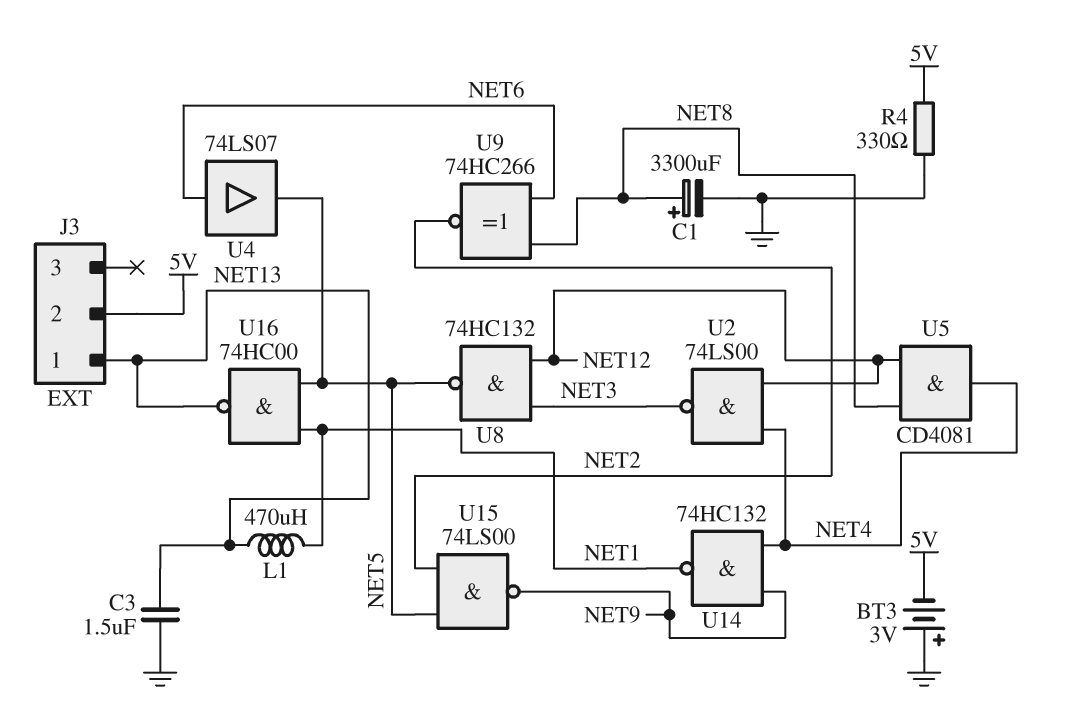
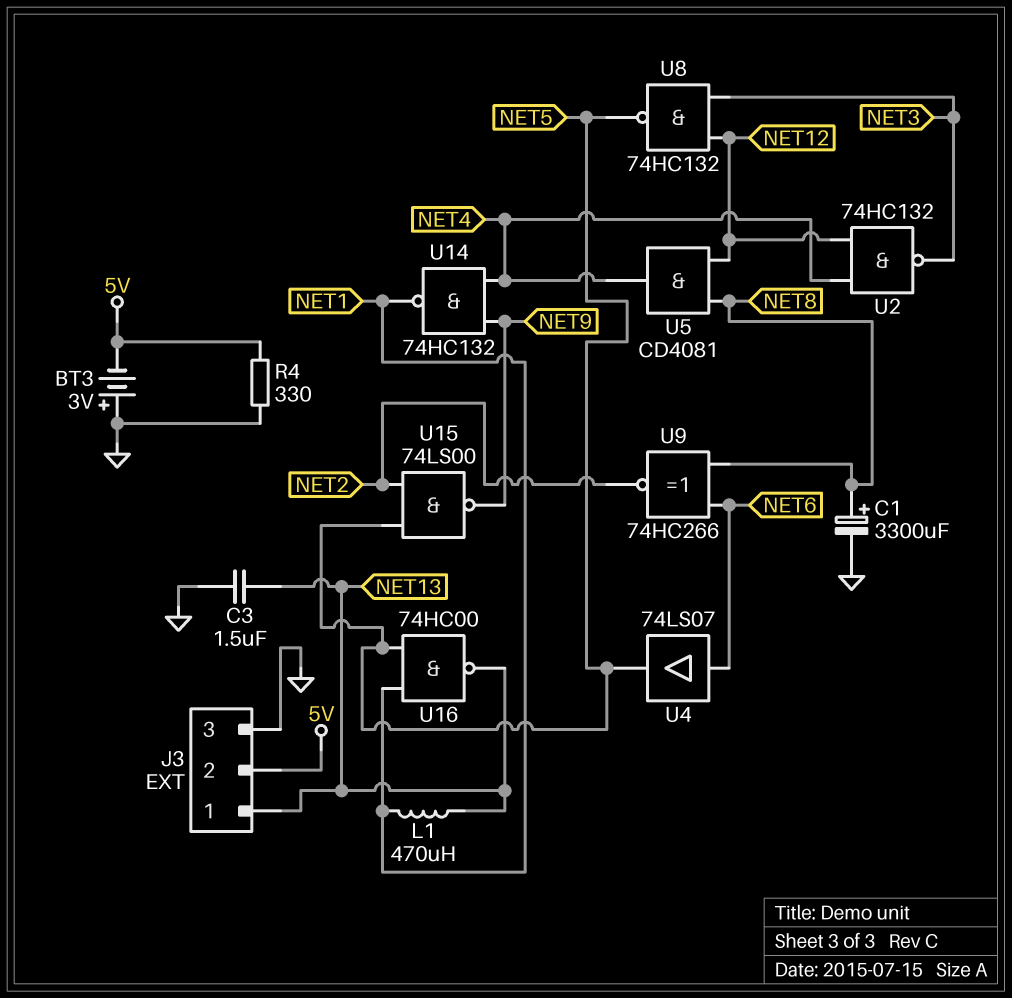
J3 pin 3: none -> GND
U2: NAND 74LS00 (in NET4, in NET12, out NET3) -> NAND 74HC132 (in NET4, in NET12, out NET3)

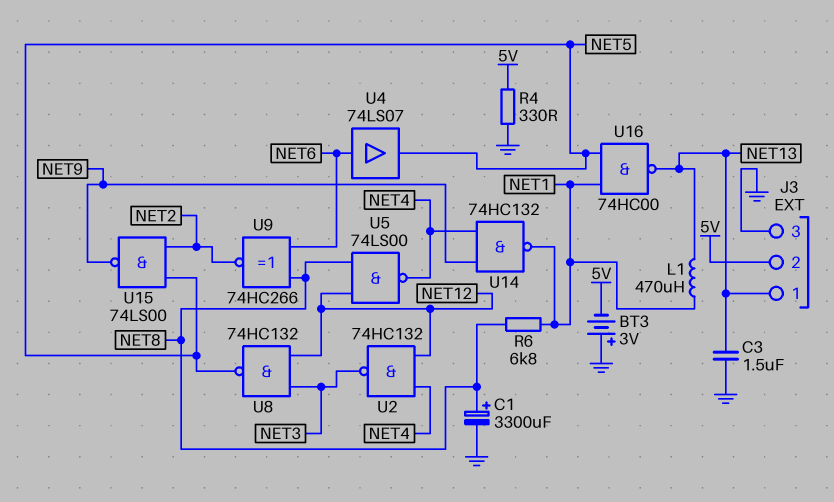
R6: none -> 6.8k (NET1, NET8)
U5: AND CD4081 (in NET8, in NET12, out NET4) -> NAND 74LS00 (in NET8, in NET12, out NET4)

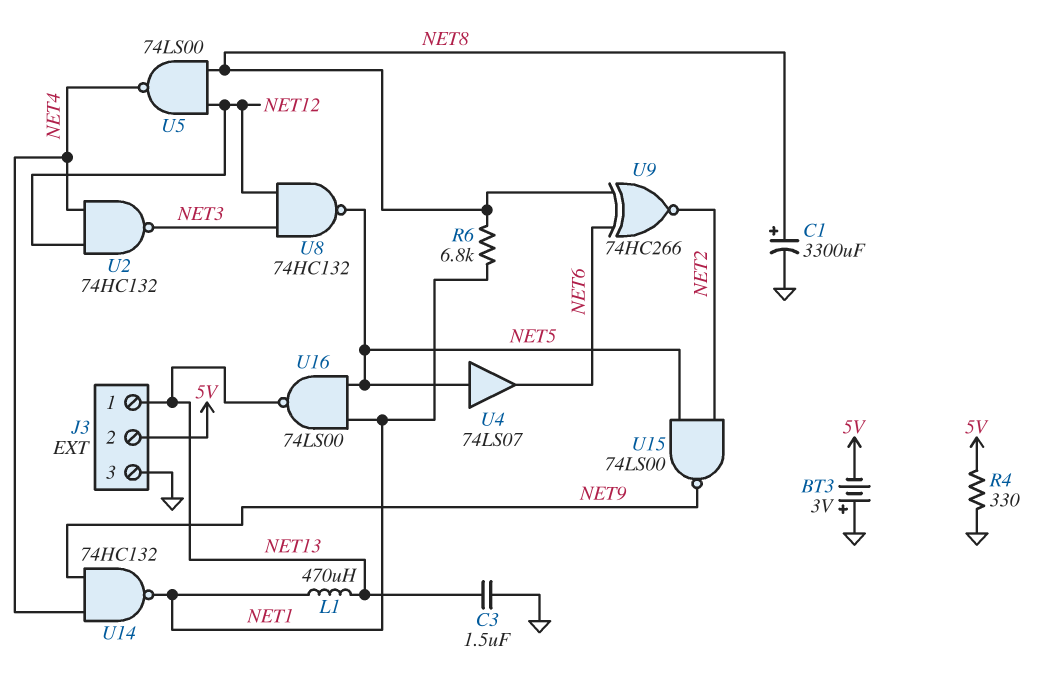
U4: buffer 74LS07 (in NET6, out NET5) -> buffer 74LS07 (in NET5, out NET6)
U16: NAND 74HC00 (in NET1, in NET5, out NET13) -> NAND 74LS00 (in NET1, in NET5, out NET13)

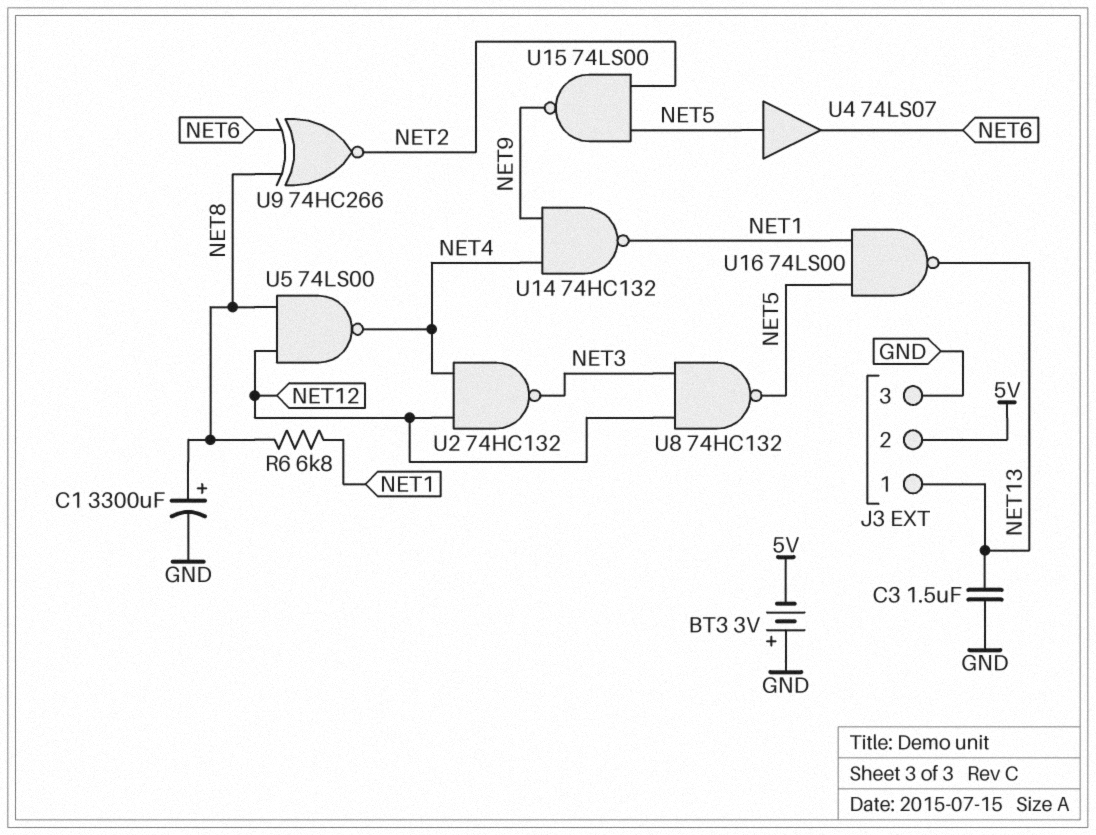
L1: 470uH (NET1, NET13) -> none
R4: 330 (5V, GND) -> none

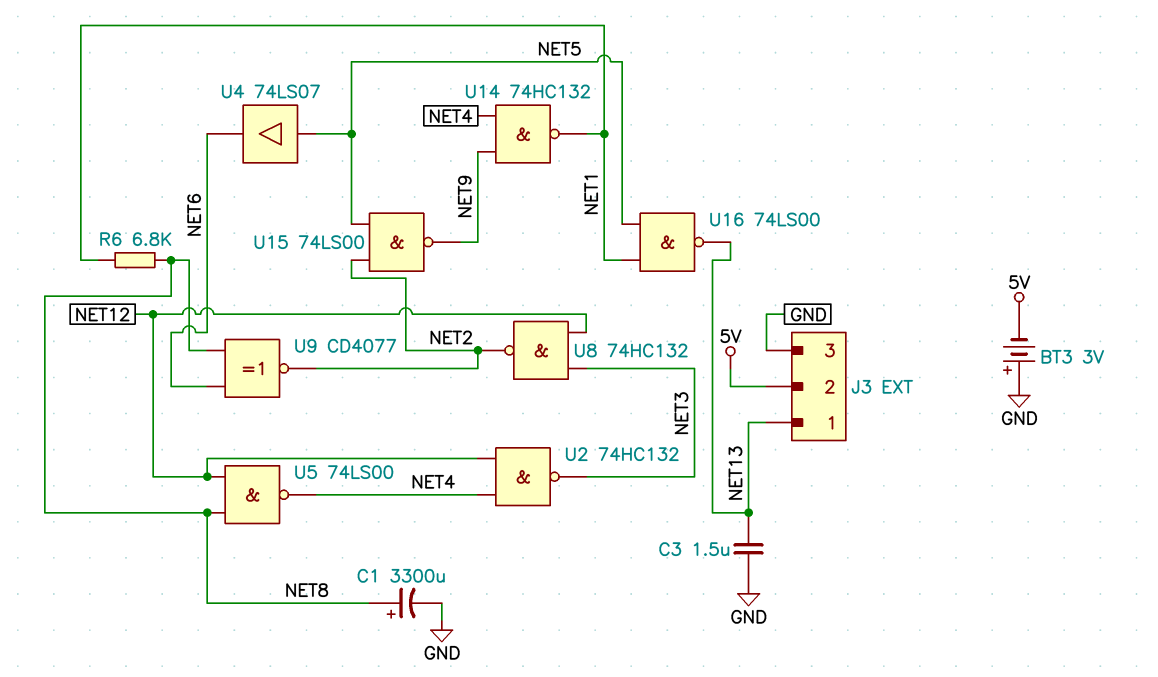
U8: NAND 74HC132 (in NET3, in NET12, out NET5) -> NAND 74HC132 (in NET3, in NET12, out NET2)
U9: XNOR 74HC266 (in NET6, in NET8, out NET2) -> XNOR CD4077 (in NET6, in NET8, out NET2)

